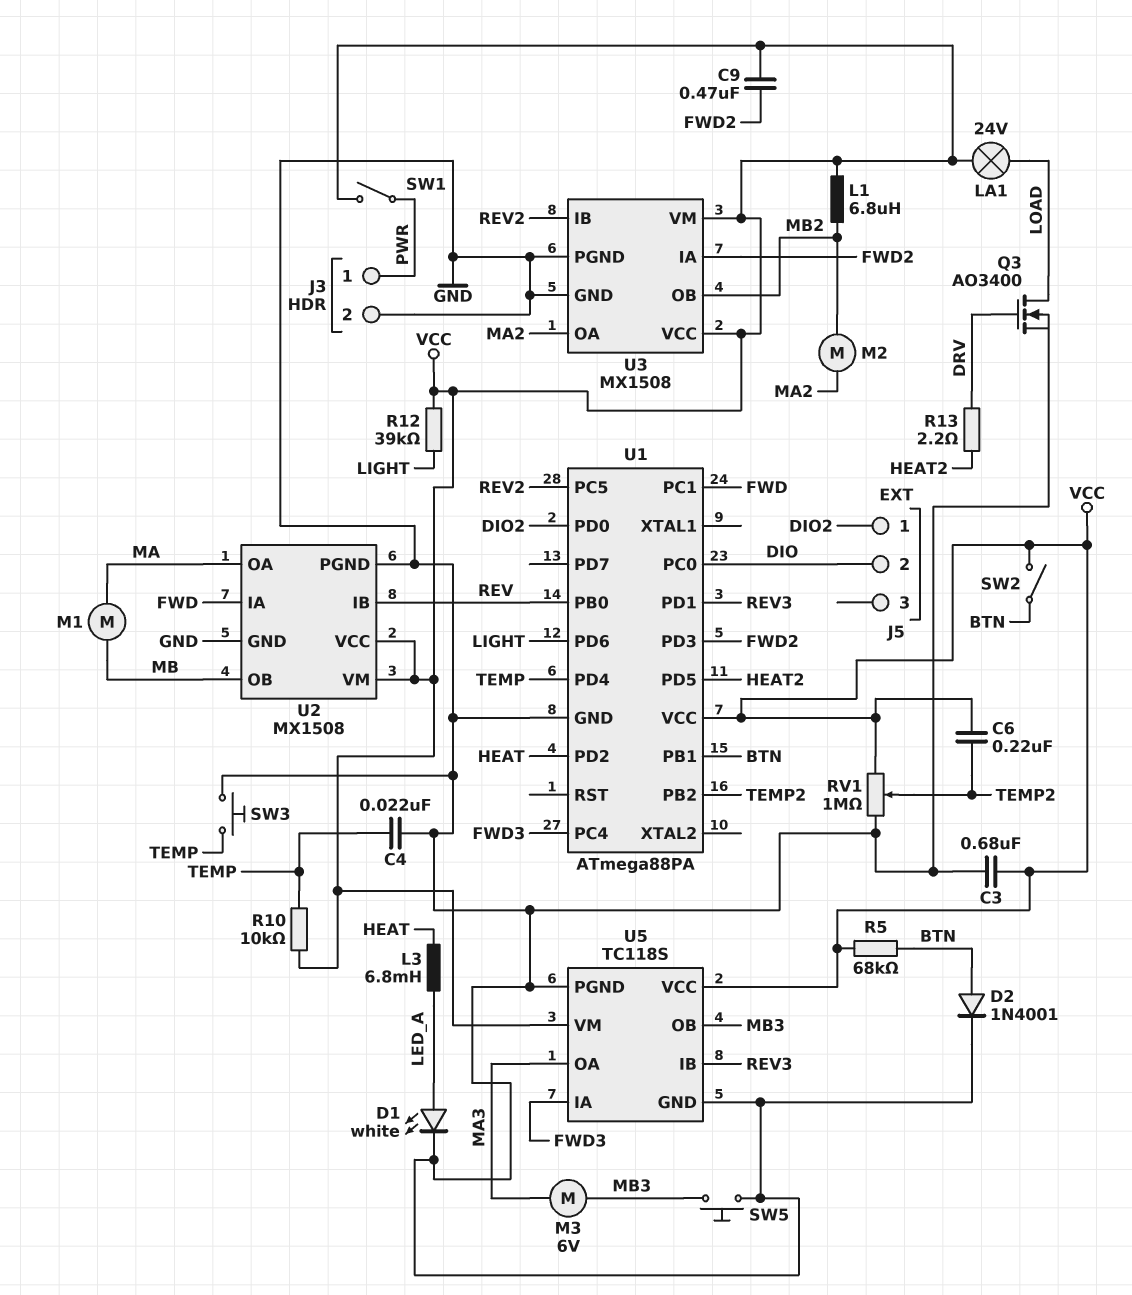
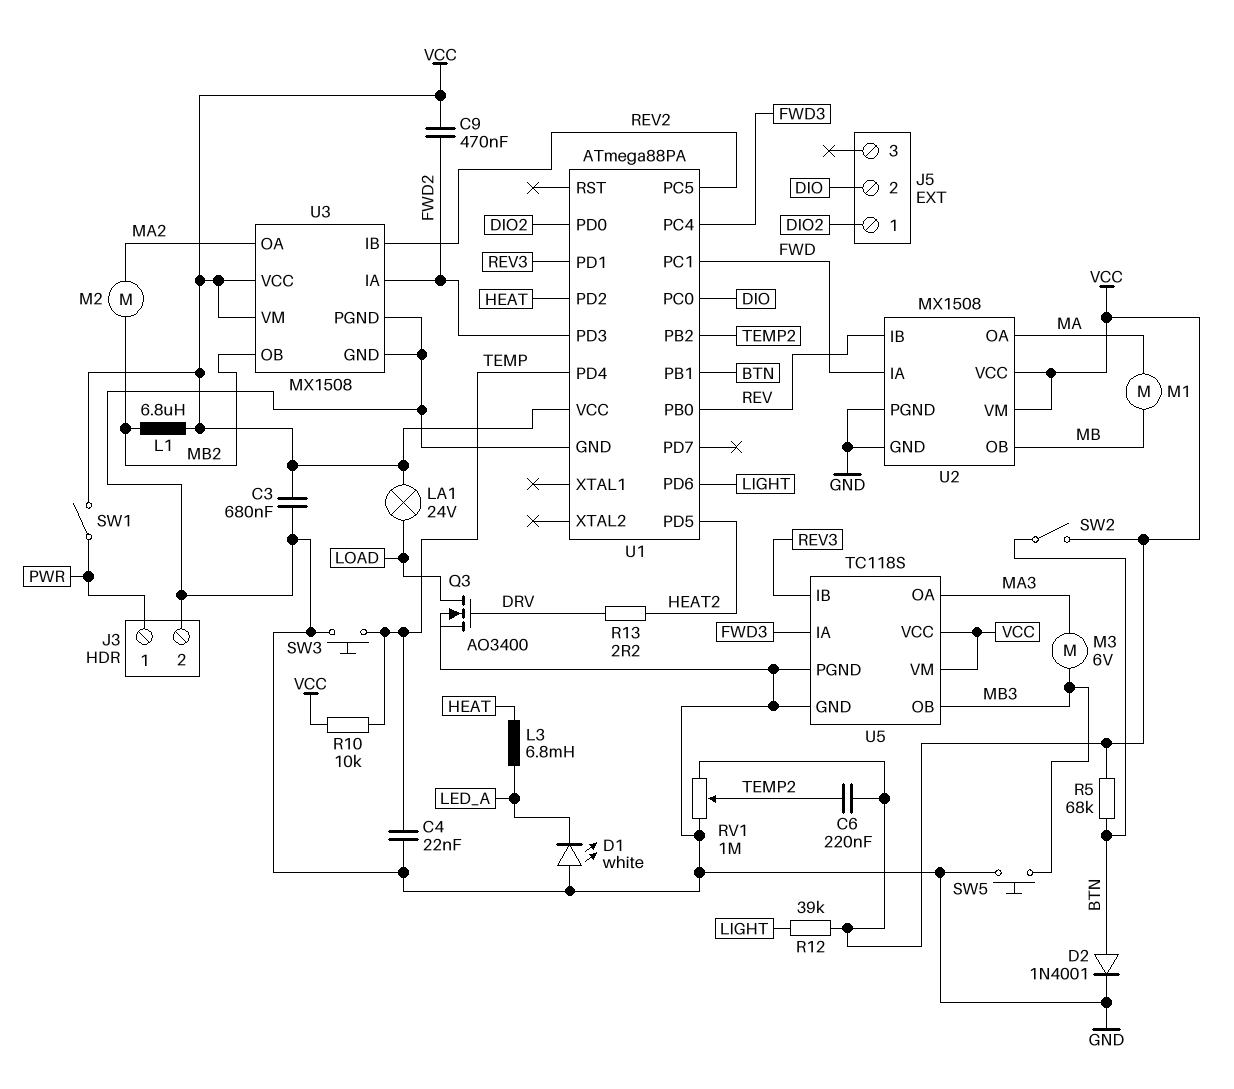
D1: LED white (A LED_A, K GND) -> LED white (A GND, K LED_A)

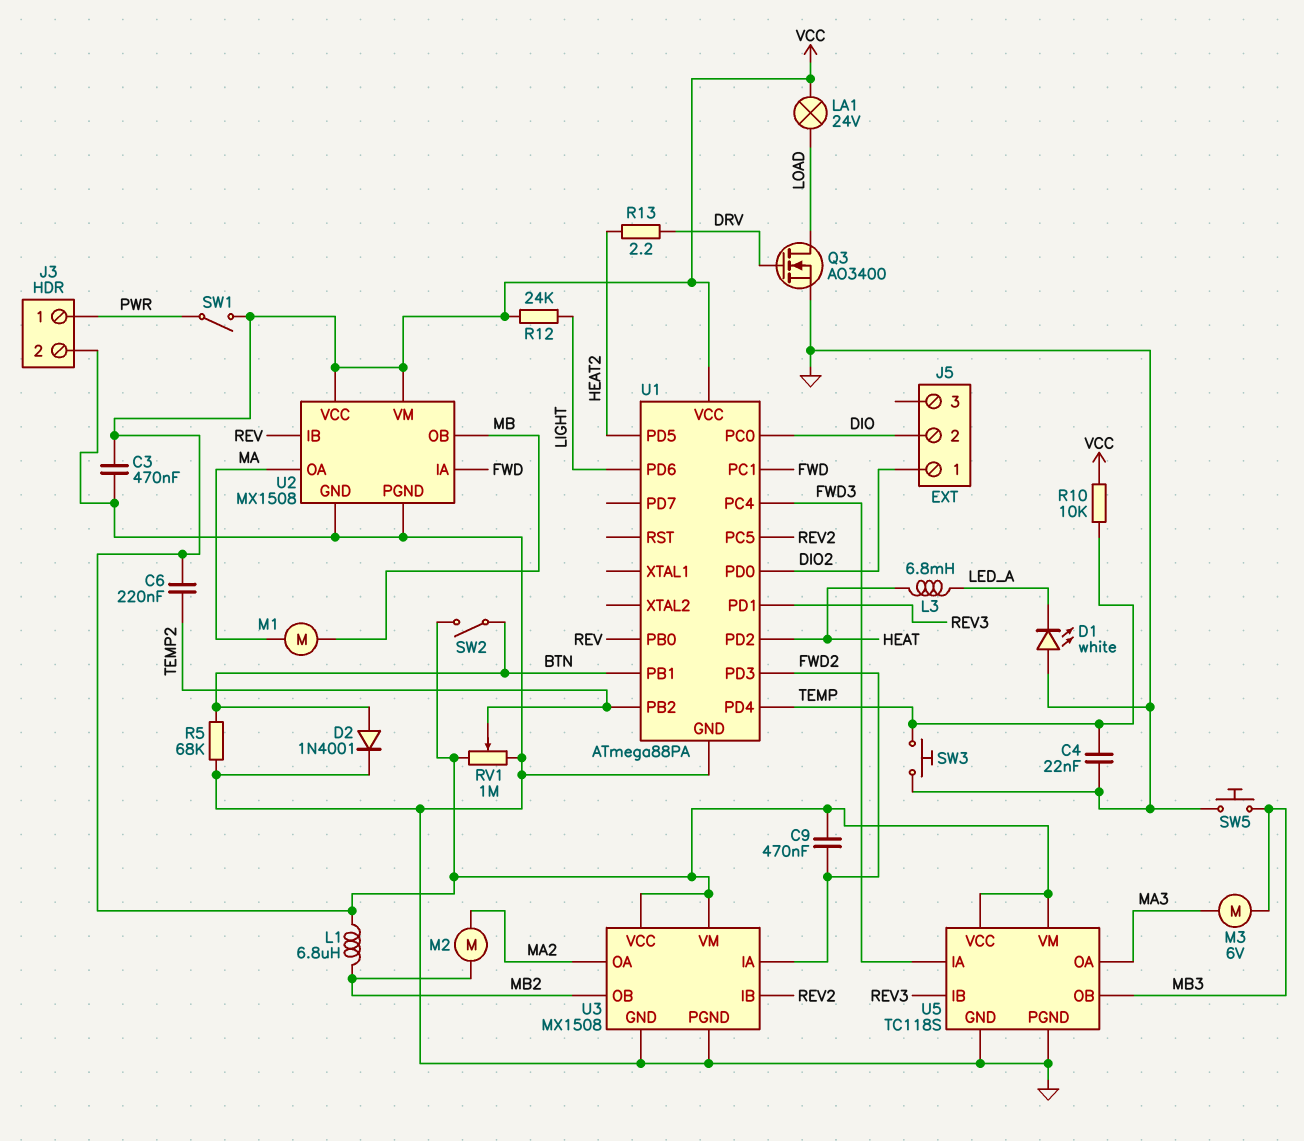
C3: 680nF (GND, VCC) -> 470nF (GND, VCC)
R5: 68k (BTN, VCC) -> 68k (BTN, GND)
R12: 39k (LIGHT, VCC) -> 24k (LIGHT, VCC)

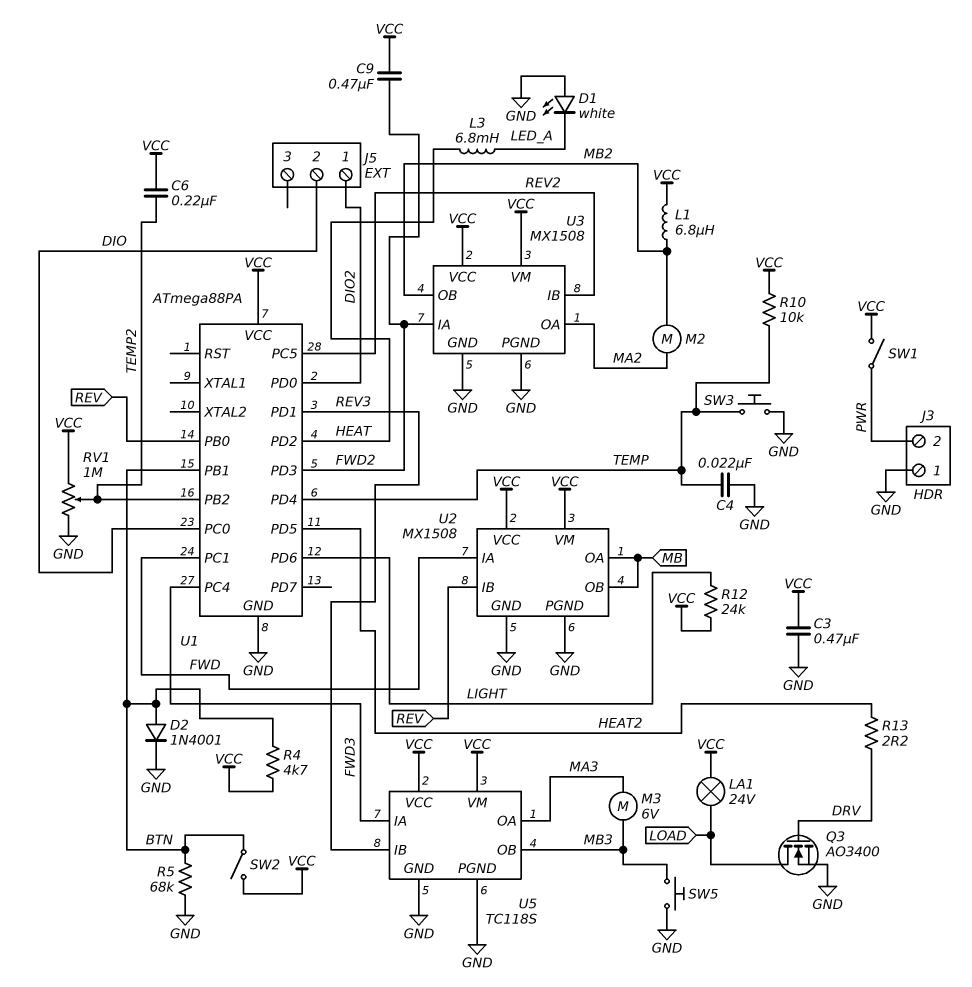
J3 pin 1: PWR -> GND
J3 pin 2: GND -> PWR
M1: motor (MA, MB) -> none
R4: none -> 4.7k (BTN, VCC)
U2 pin OA: MA -> MB

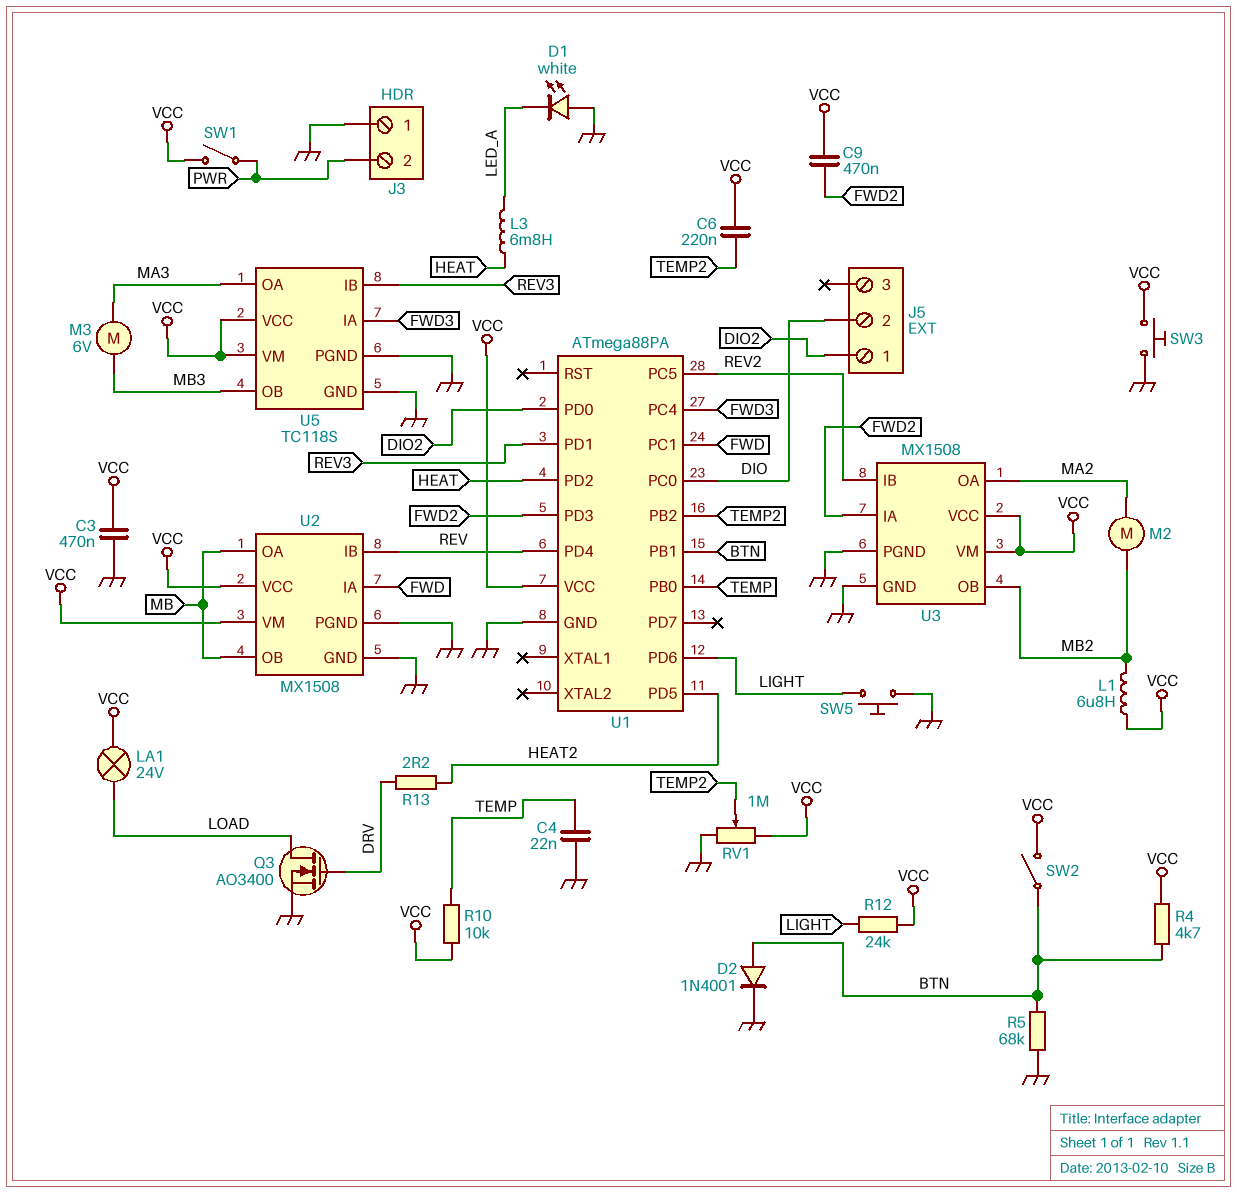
SW3: button (GND, TEMP) -> button (GND, VCC)
SW5: button (GND, MB3) -> button (GND, LIGHT)
U1 pin PB0: REV -> TEMP
U1 pin PD4: TEMP -> REV

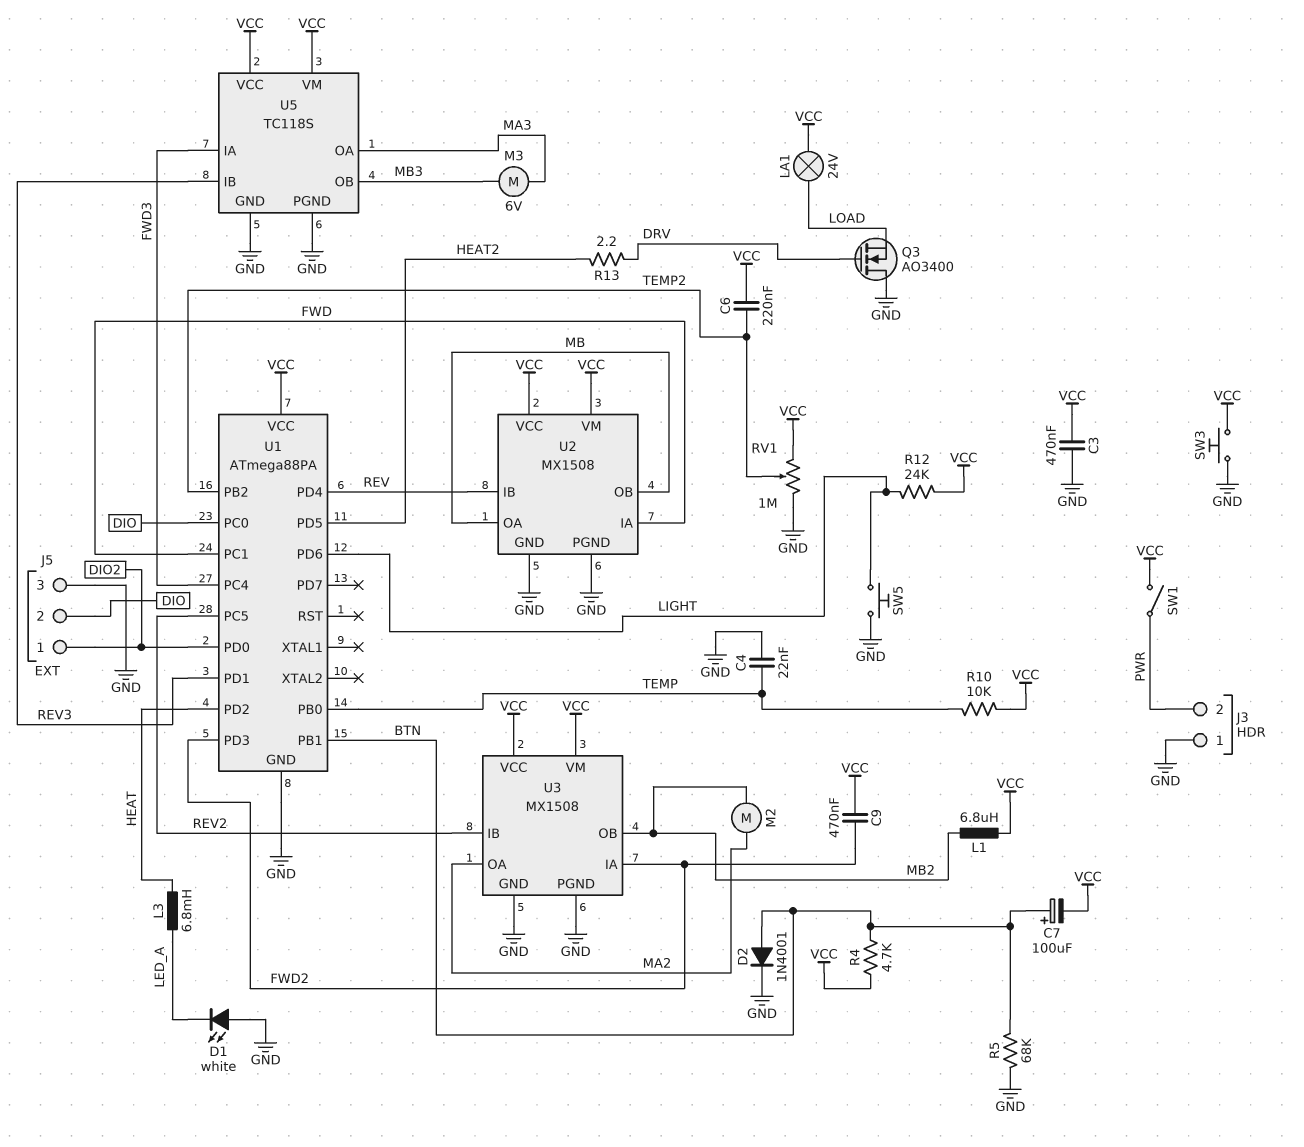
C7: none -> 100uF (plus BTN, minus VCC)
J5 pin 3: none -> GND
Q3: NMOS AO3400 (G DRV, D LOAD, S GND) -> NMOS AO3400 (G DRV, D GND, S LOAD)
SW2: switch (BTN, VCC) -> none

